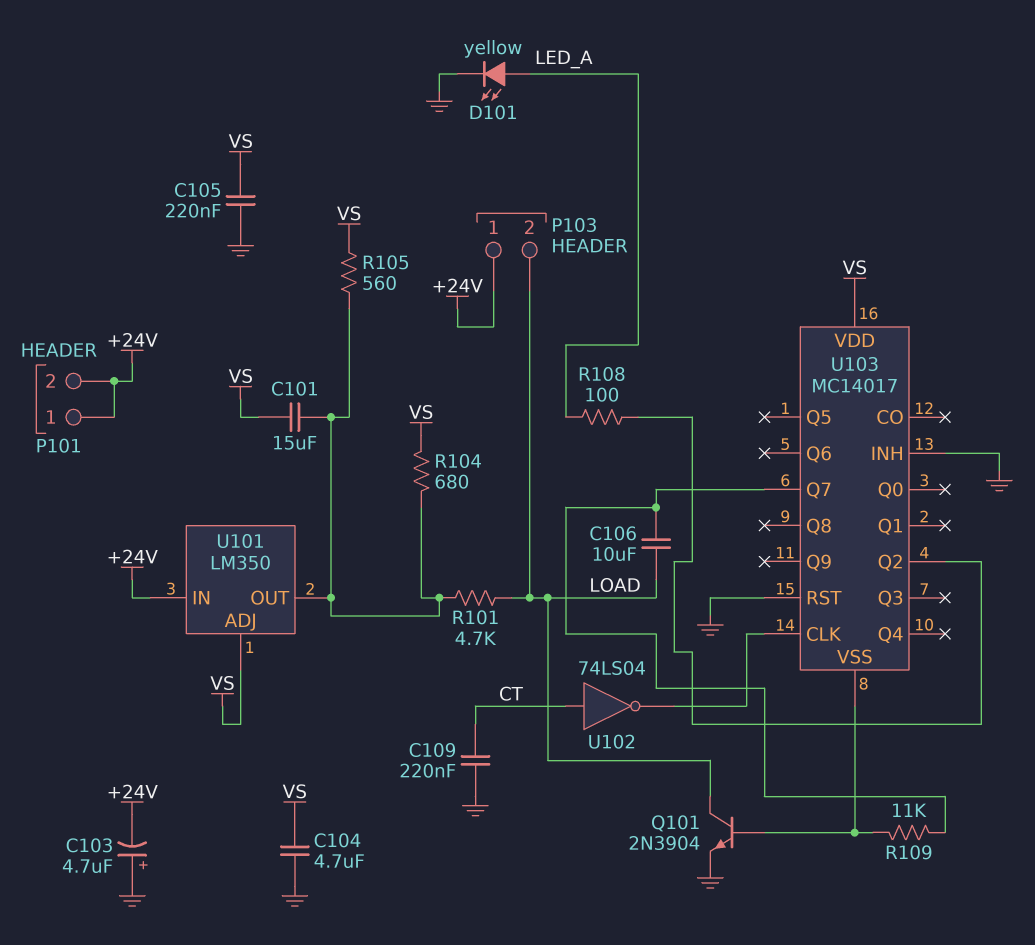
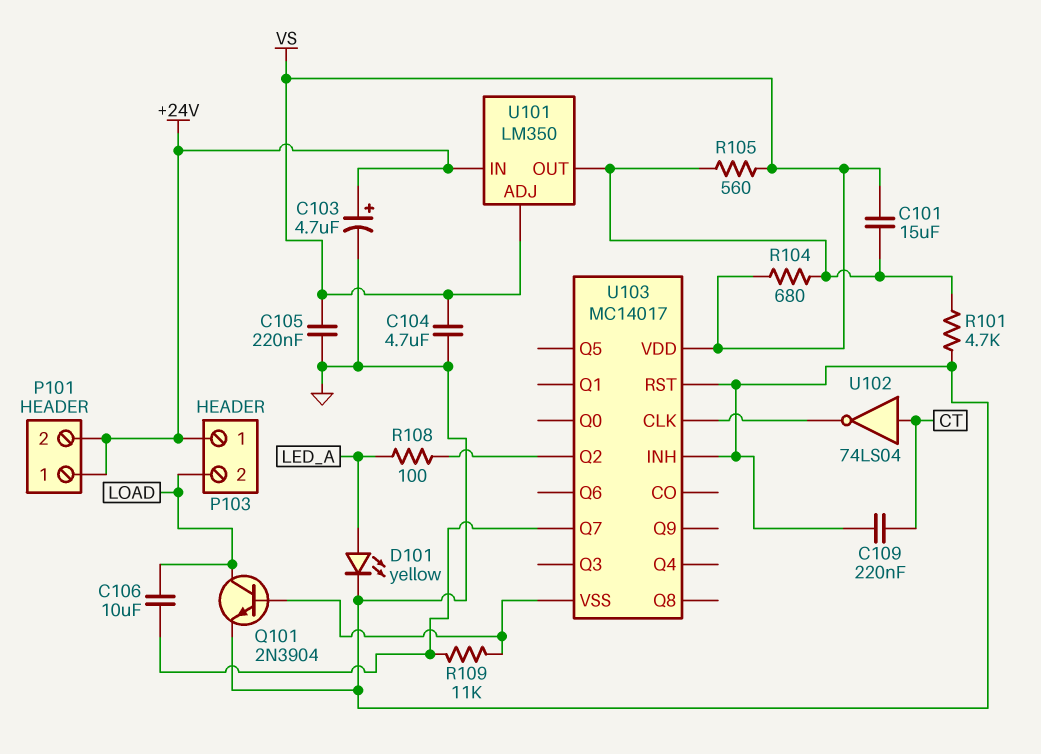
C103: 4.7uF (plus GND, minus +24V) -> 4.7uF (plus +24V, minus GND)
R101: 4.7k (LOAD, U101/OUT) -> 4.7k (GND, U101/OUT)

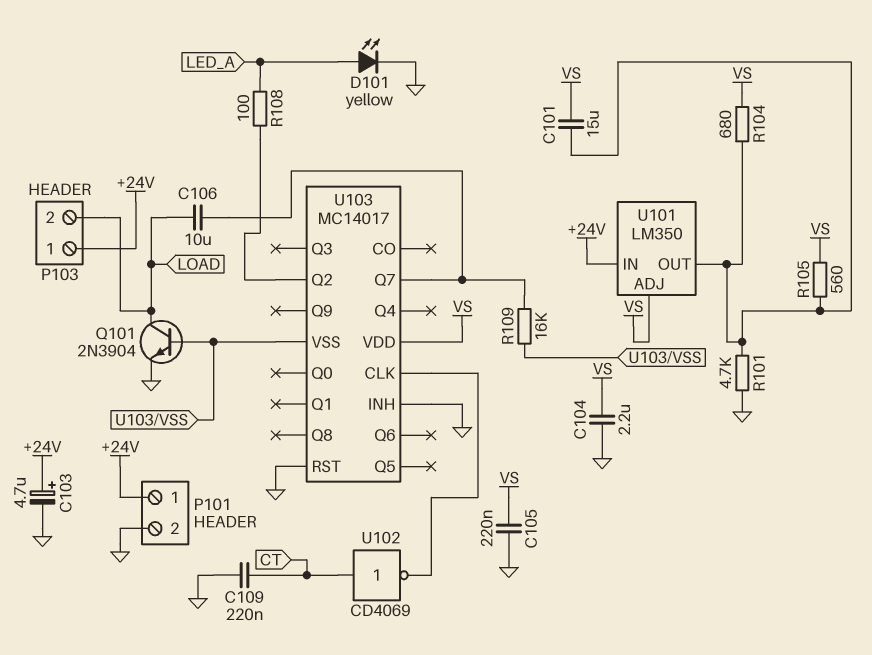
C104: 4.7uF (GND, VS) -> 2.2uF (GND, VS)
P101 pin 2: +24V -> GND
R109: 11k (U103/Q7, U103/VSS) -> 16k (U103/Q7, U103/VSS)
U102: NOT 74LS04 (in CT, out U103/CLK) -> NOT CD4069 (in CT, out U103/CLK)

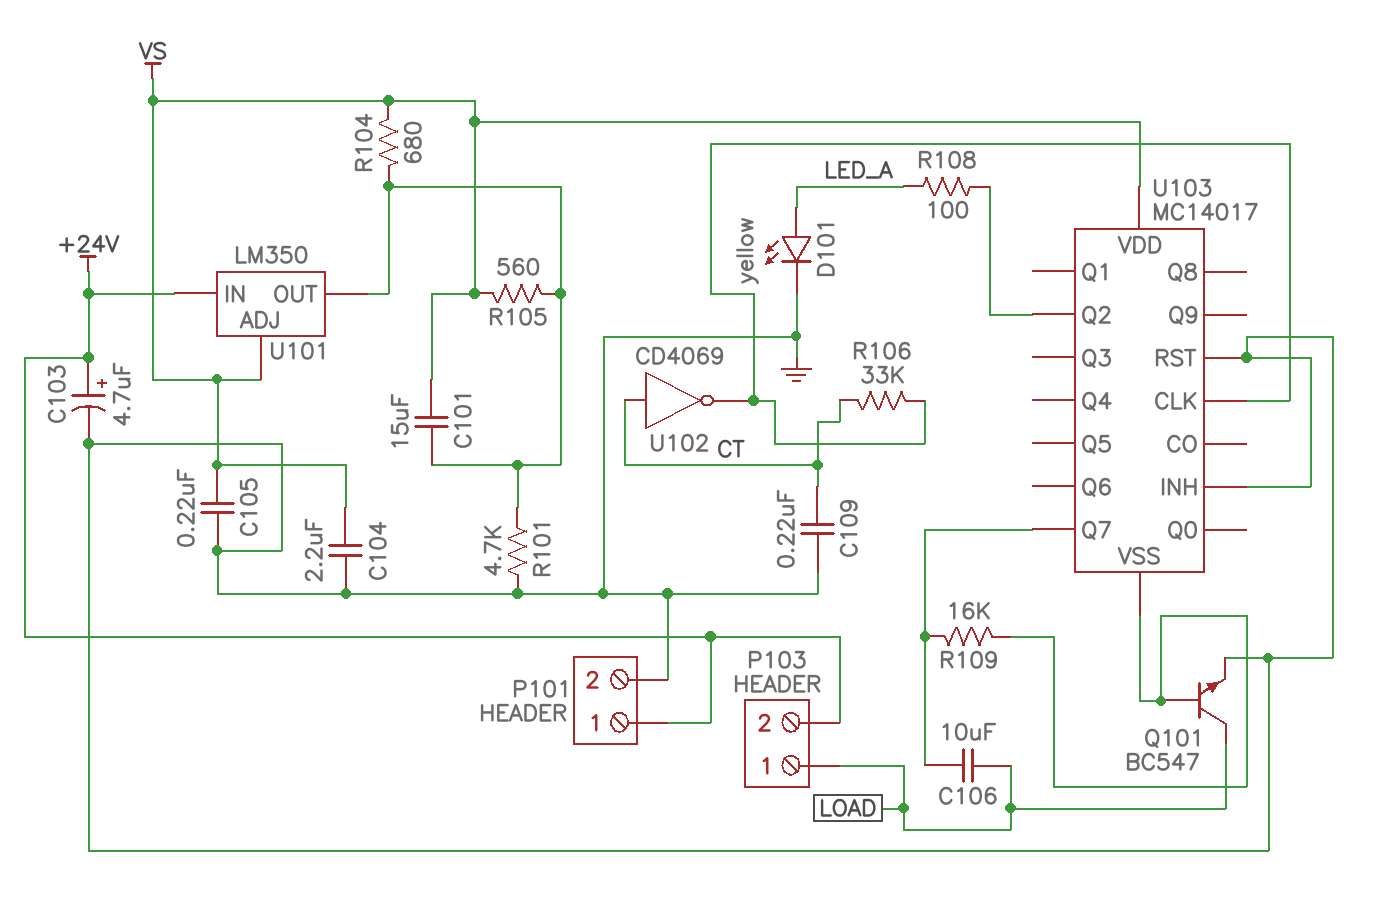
P103 pin 1: +24V -> LOAD
P103 pin 2: LOAD -> +24V
Q101: NPN 2N3904 (B U103/VSS, C LOAD, E GND) -> NPN BC547 (B U103/VSS, C LOAD, E GND)
R106: none -> 33k (CT, U103/CLK)

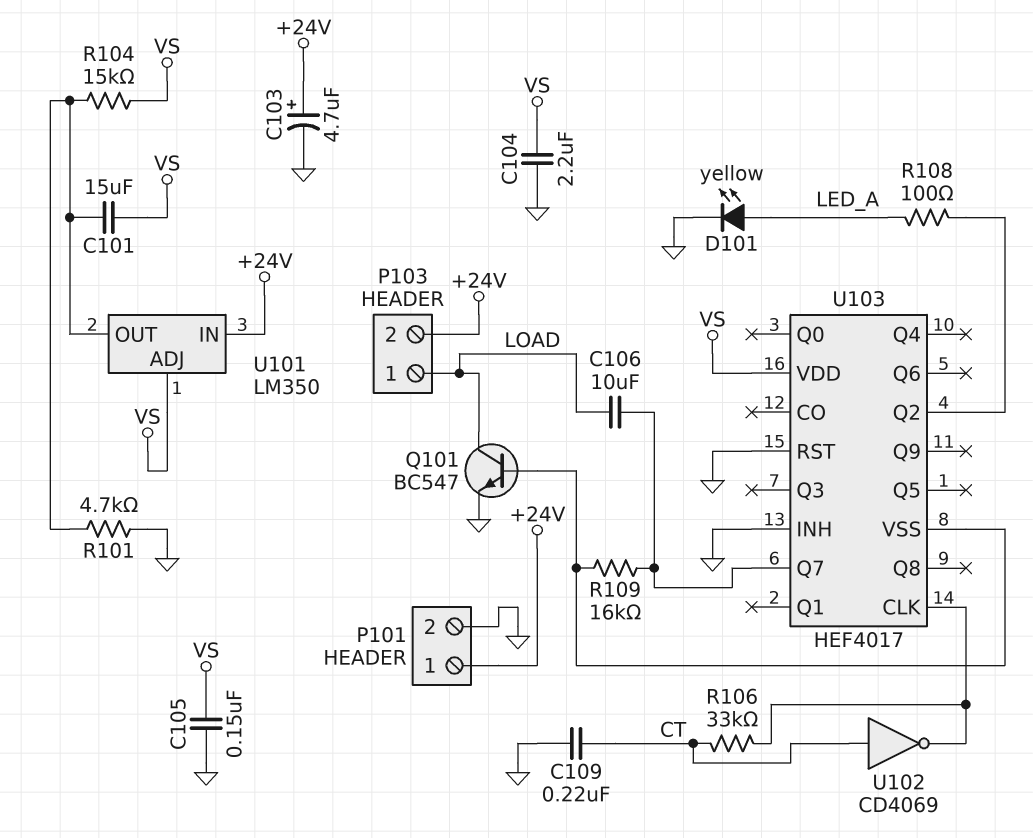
C105: 220nF (GND, VS) -> 150nF (GND, VS)
R104: 680 (U101/OUT, VS) -> 15k (U101/OUT, VS)
R105: 560 (U101/OUT, VS) -> none
U103: MC14017 -> HEF4017

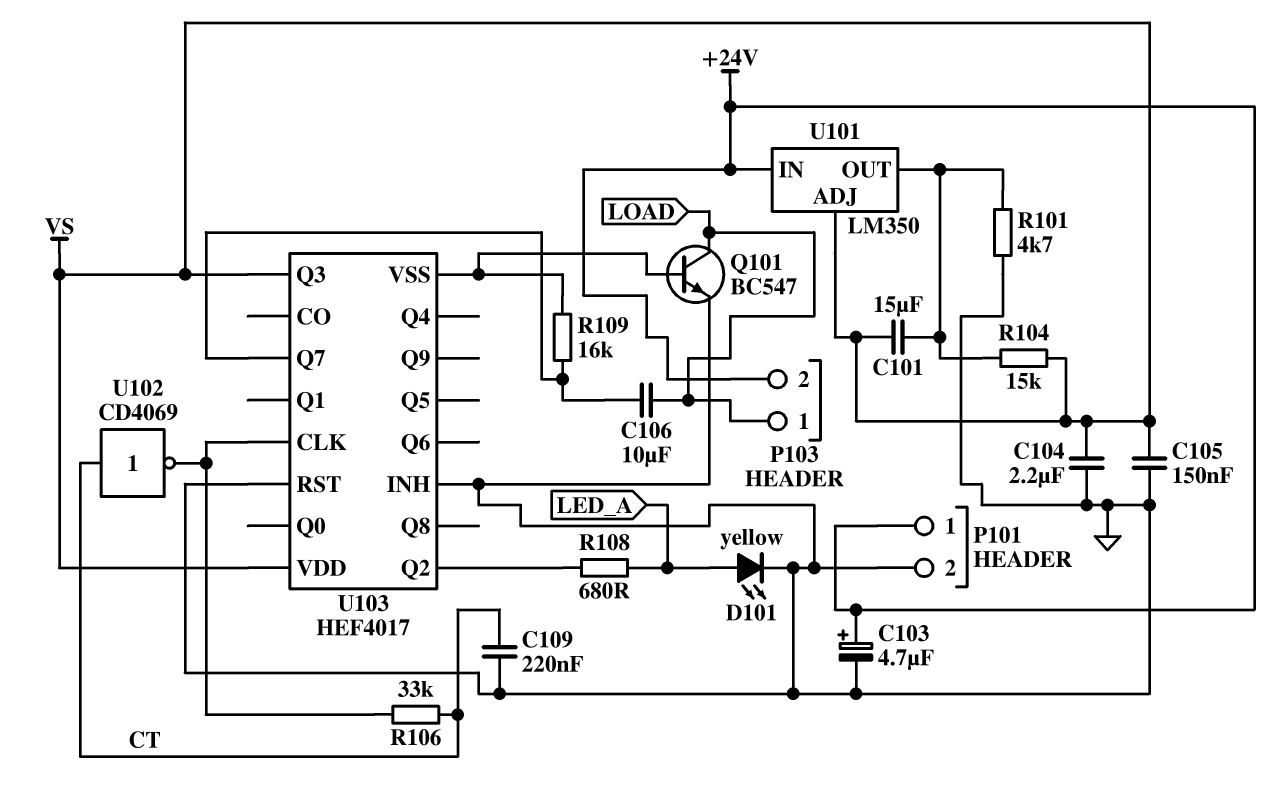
R108: 100 (LED_A, U103/Q2) -> 680 (LED_A, U103/Q2)
U103 pin Q3: none -> VS

